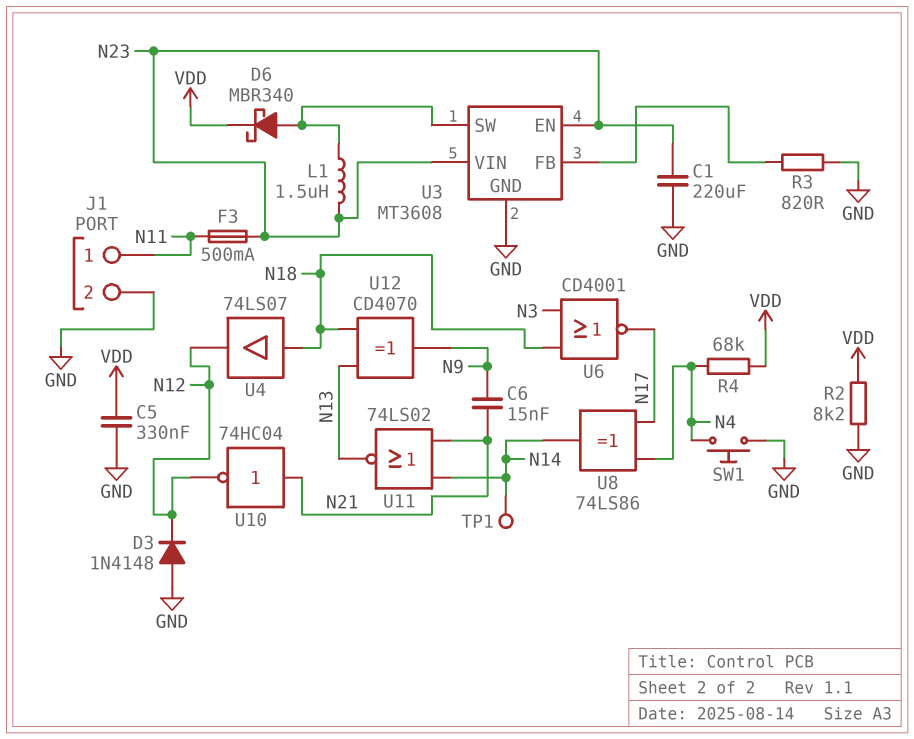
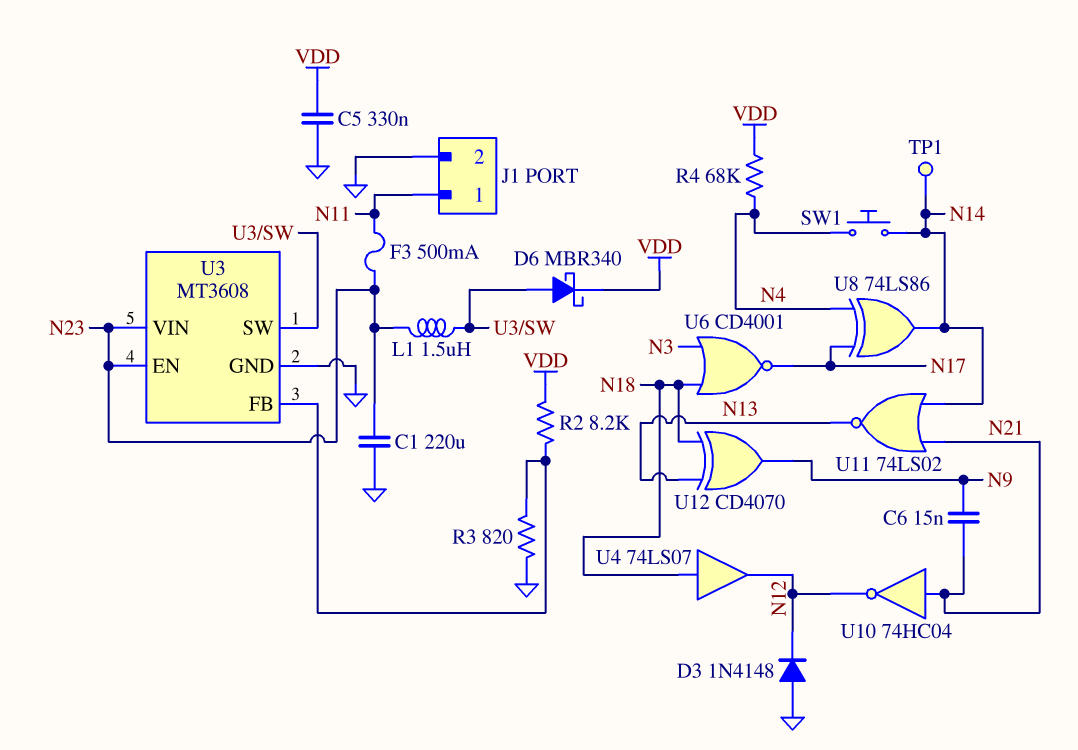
R2: 8.2k (GND, VDD) -> 8.2k (U3/FB, VDD)
SW1: button (GND, N4) -> button (N4, N14)

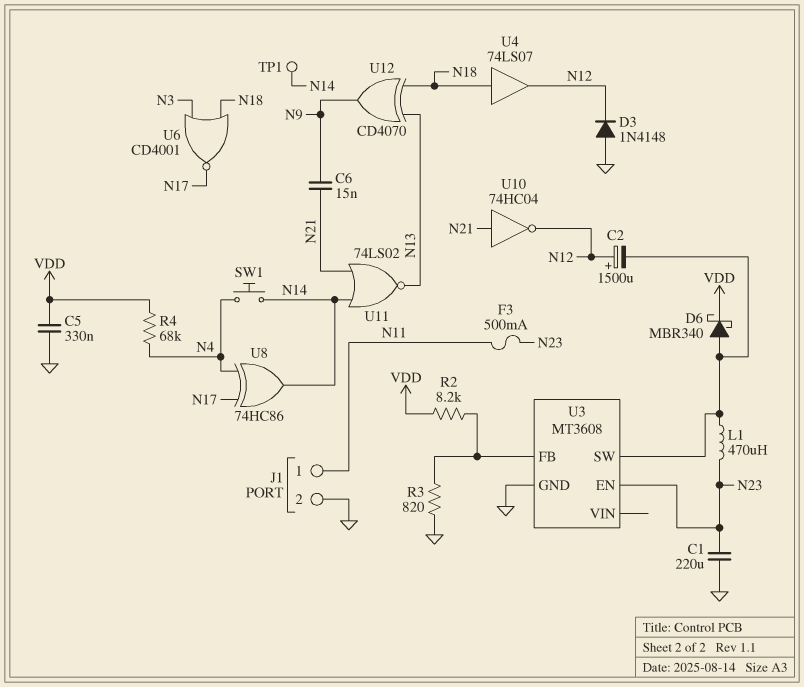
C2: none -> 1500uF (plus N12, minus U3/SW)
L1: 1.5uH (N23, U3/SW) -> 470uH (N23, U3/SW)
U3 pin VIN: N23 -> none
U8: XOR 74LS86 (in N4, in N17, out N14) -> XOR 74HC86 (in N4, in N17, out N14)

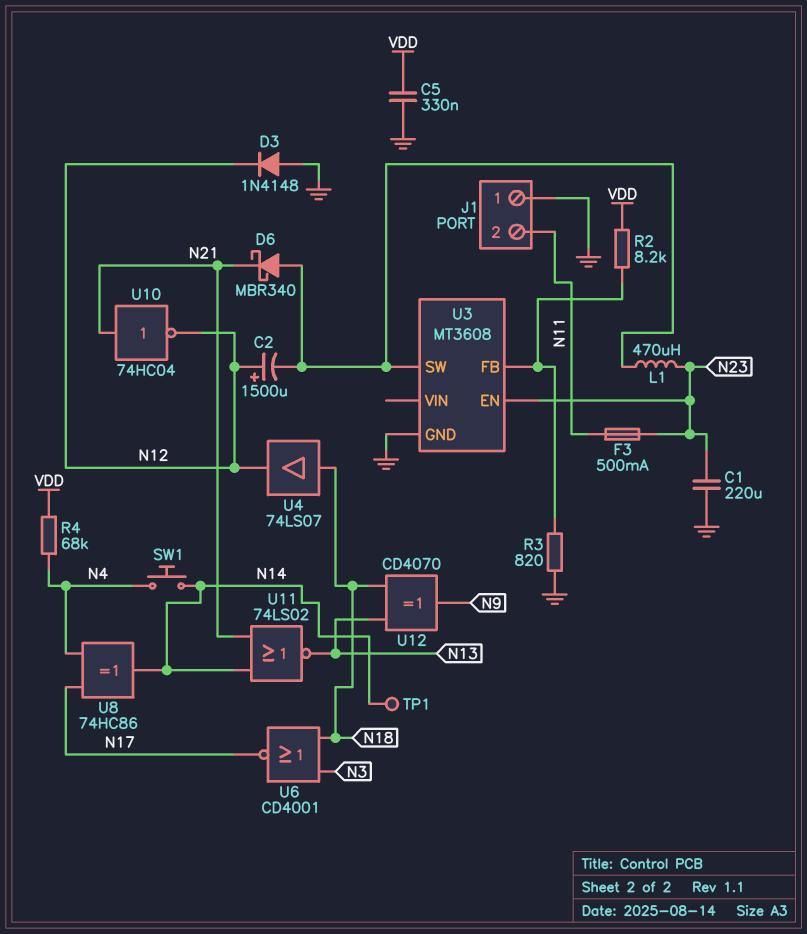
C6: 15nF (N9, N21) -> none
D6: schottky MBR340 (A U3/SW, K VDD) -> schottky MBR340 (A U3/SW, K N21)
J1 pin 1: N11 -> GND
J1 pin 2: GND -> N11

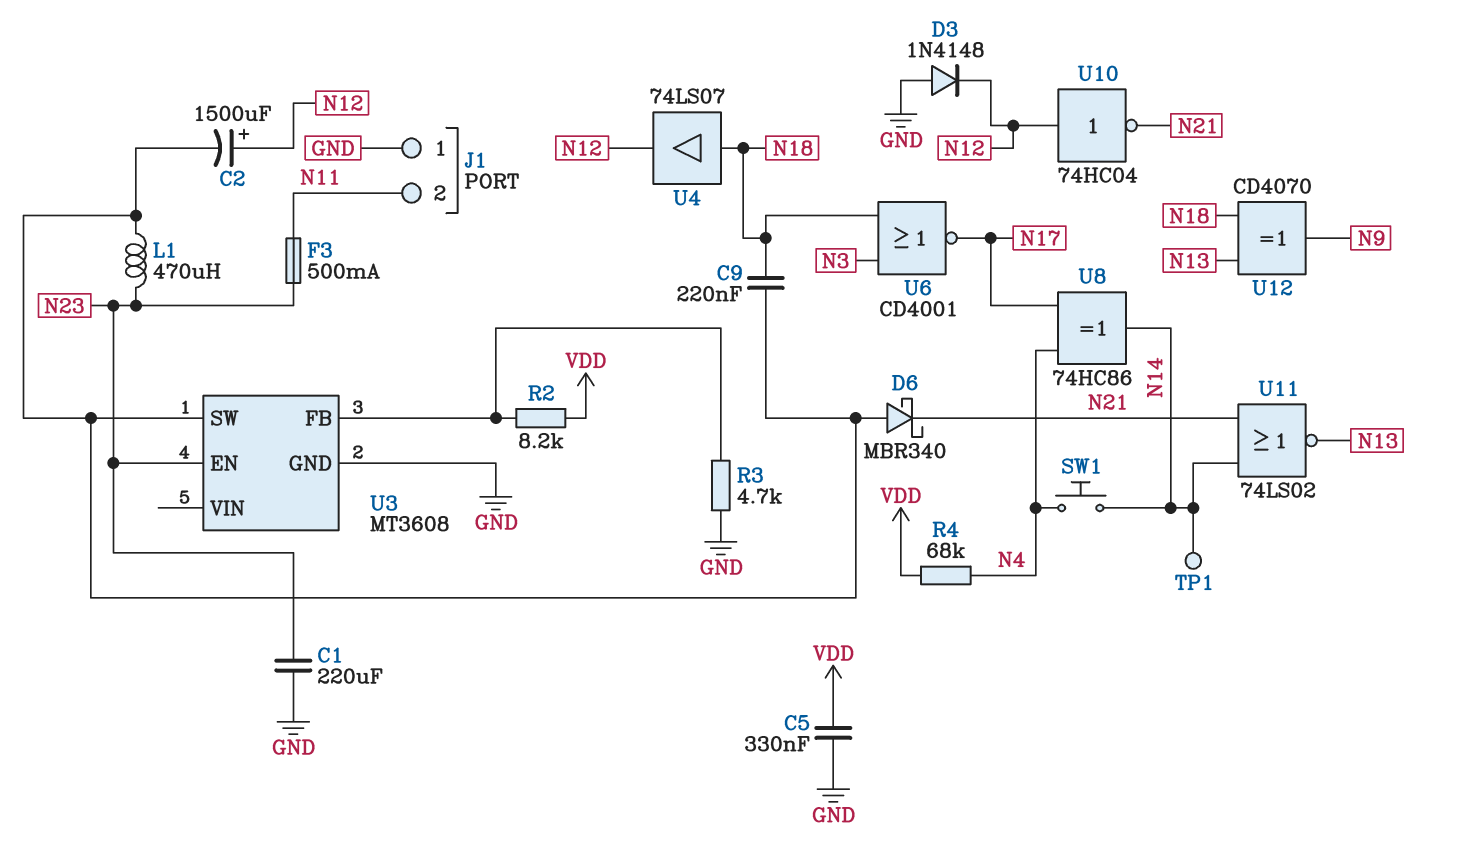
C9: none -> 220nF (N18, U3/SW)
R3: 820 (GND, U3/FB) -> 4.7k (GND, U3/FB)
U10: NOT 74HC04 (in N21, out N12) -> NOT 74HC04 (in N12, out N21)

